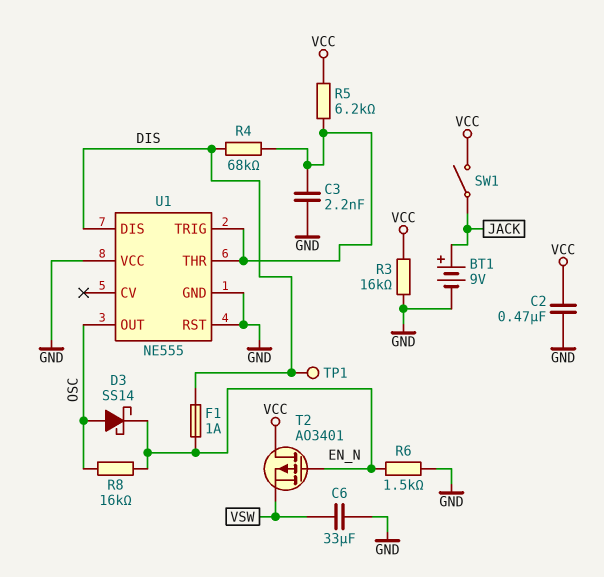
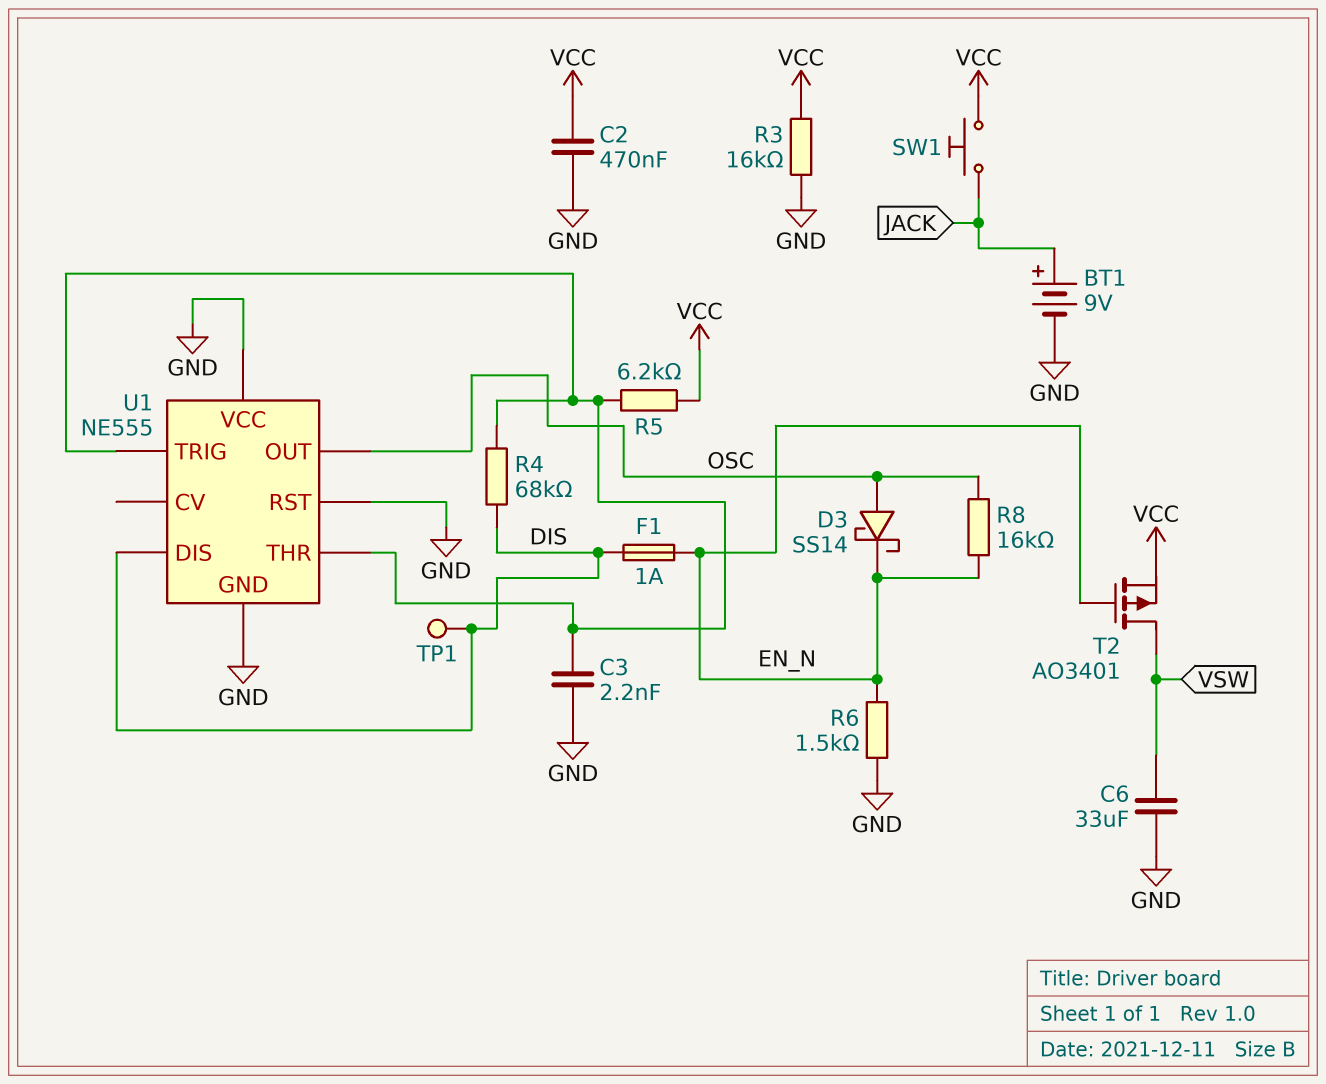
SW1: switch (JACK, VCC) -> button (JACK, VCC)
T2: PMOS AO3401 (G EN_N, D VCC, S VSW) -> PMOS AO3401 (G EN_N, D VSW, S VCC)

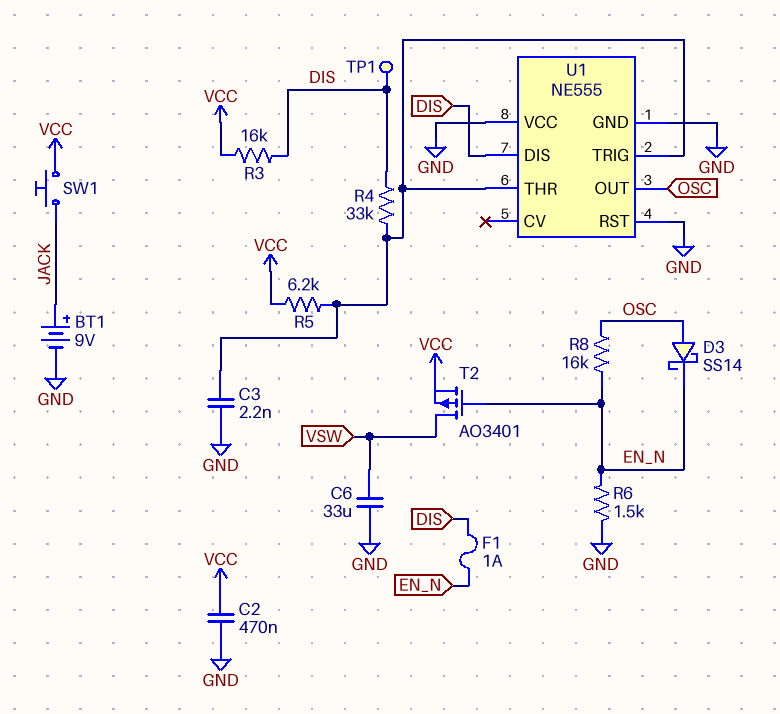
R3: 16k (GND, VCC) -> 16k (DIS, VCC)
R4: 68k (DIS, U1/THR) -> 33k (DIS, U1/THR)

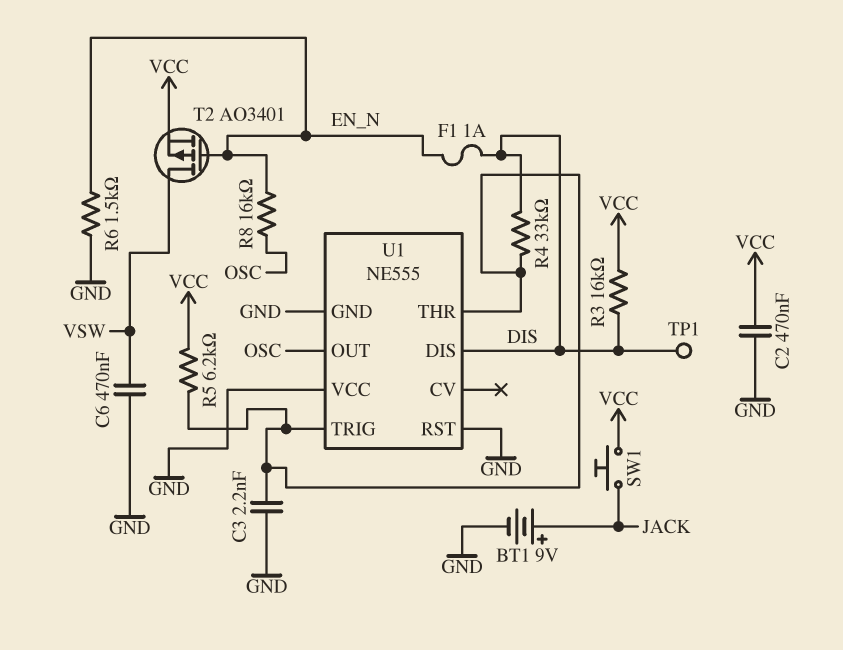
C6: 33uF (GND, VSW) -> 470nF (GND, VSW)
D3: schottky SS14 (A OSC, K EN_N) -> none

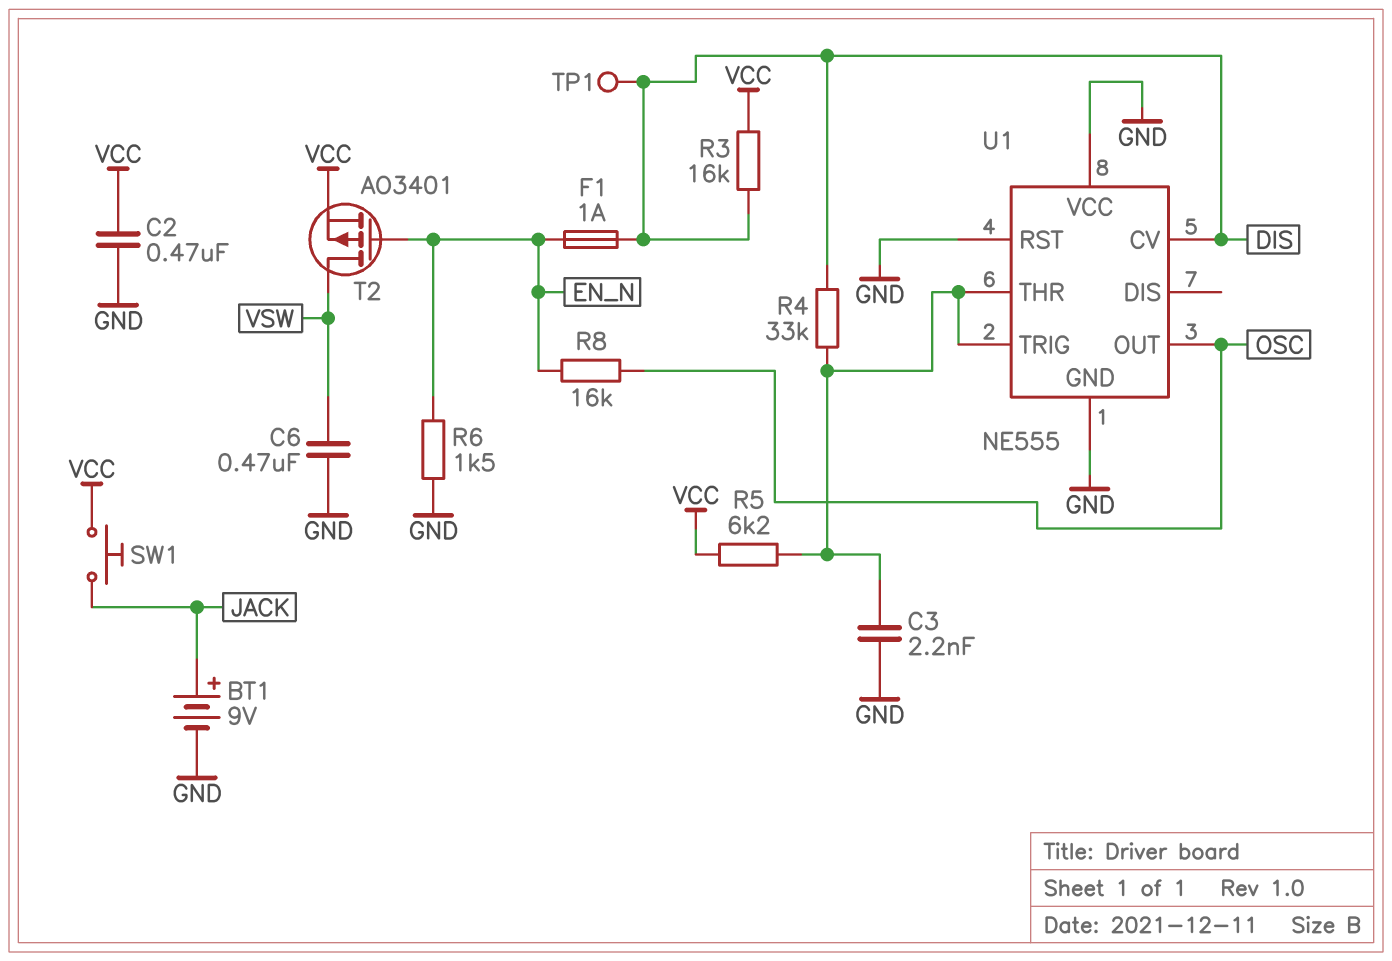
U1 pin CV: none -> DIS
U1 pin DIS: DIS -> none

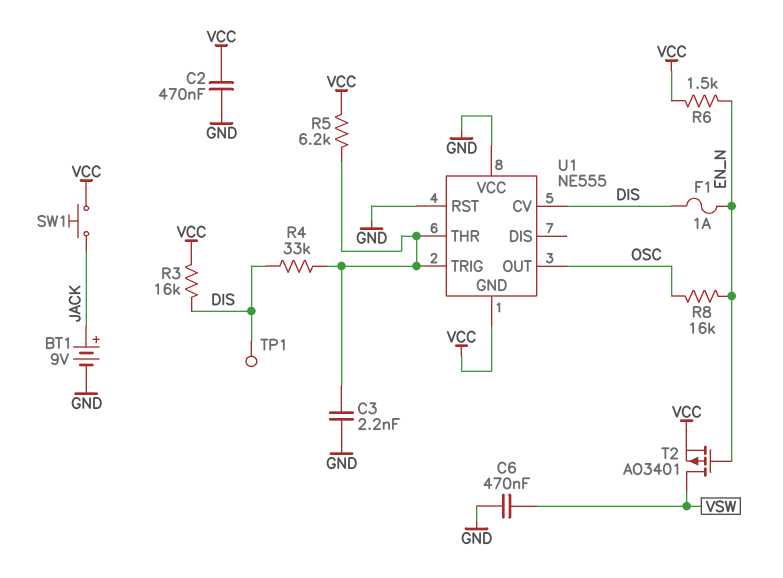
R6: 1.5k (EN_N, GND) -> 1.5k (EN_N, VCC)
U1 pin GND: GND -> VCC

